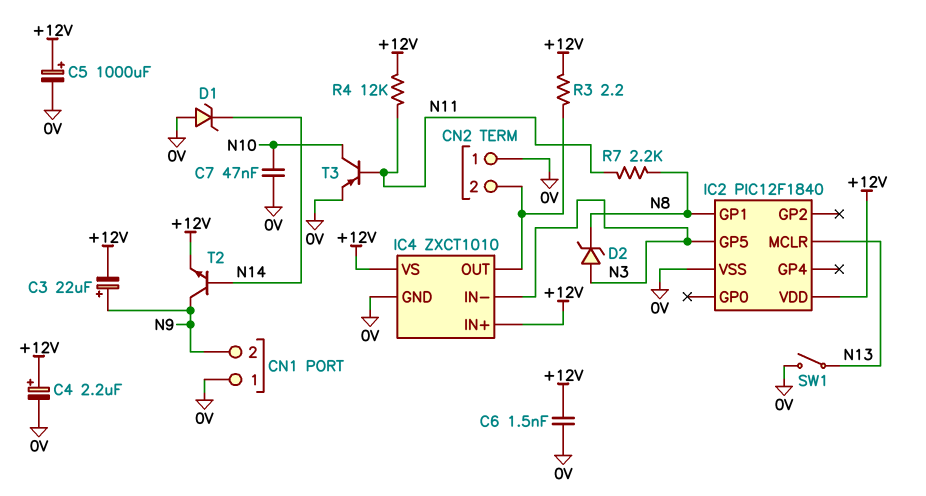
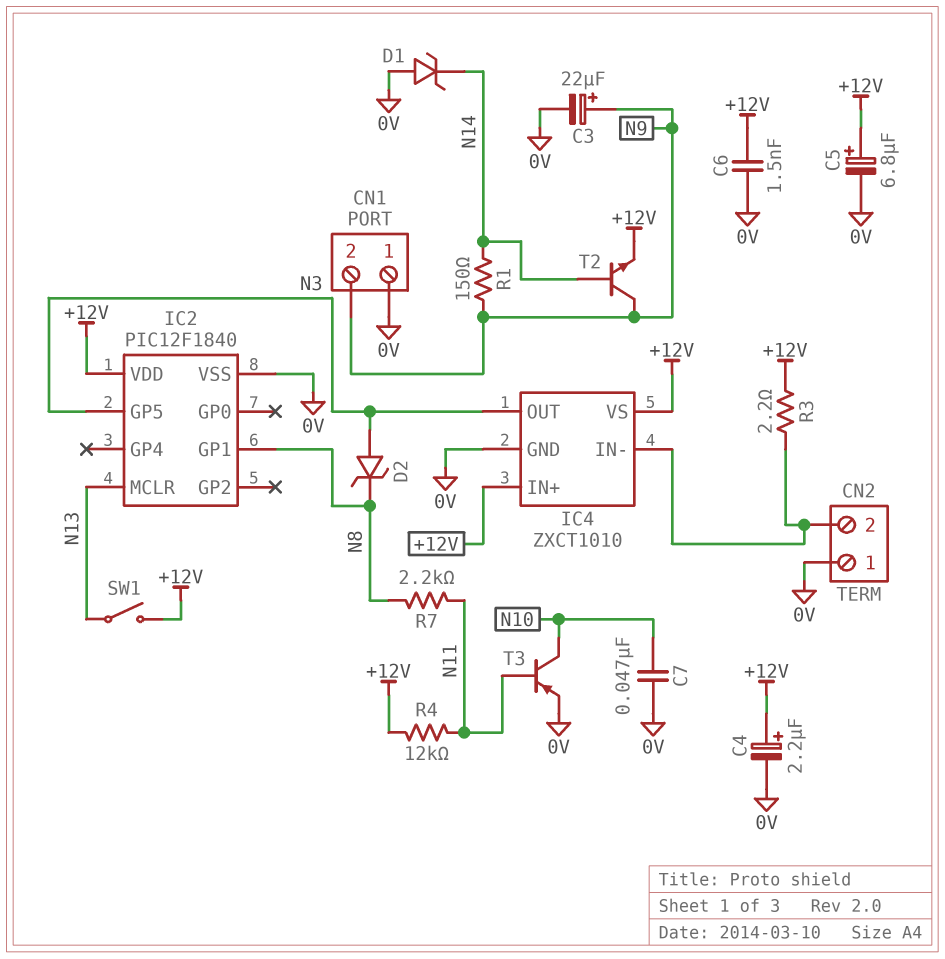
C3: 22uF (plus N9, minus +12V) -> 22uF (plus N9, minus 0V)
C5: 1000uF (plus +12V, minus 0V) -> 6.8uF (plus +12V, minus 0V)
IC4 pin IN-: N3 -> CN2/2
IC4 pin OUT: CN2/2 -> N3
R1: none -> 150 (N9, N14)
SW1: switch (0V, N13) -> switch (+12V, N13)

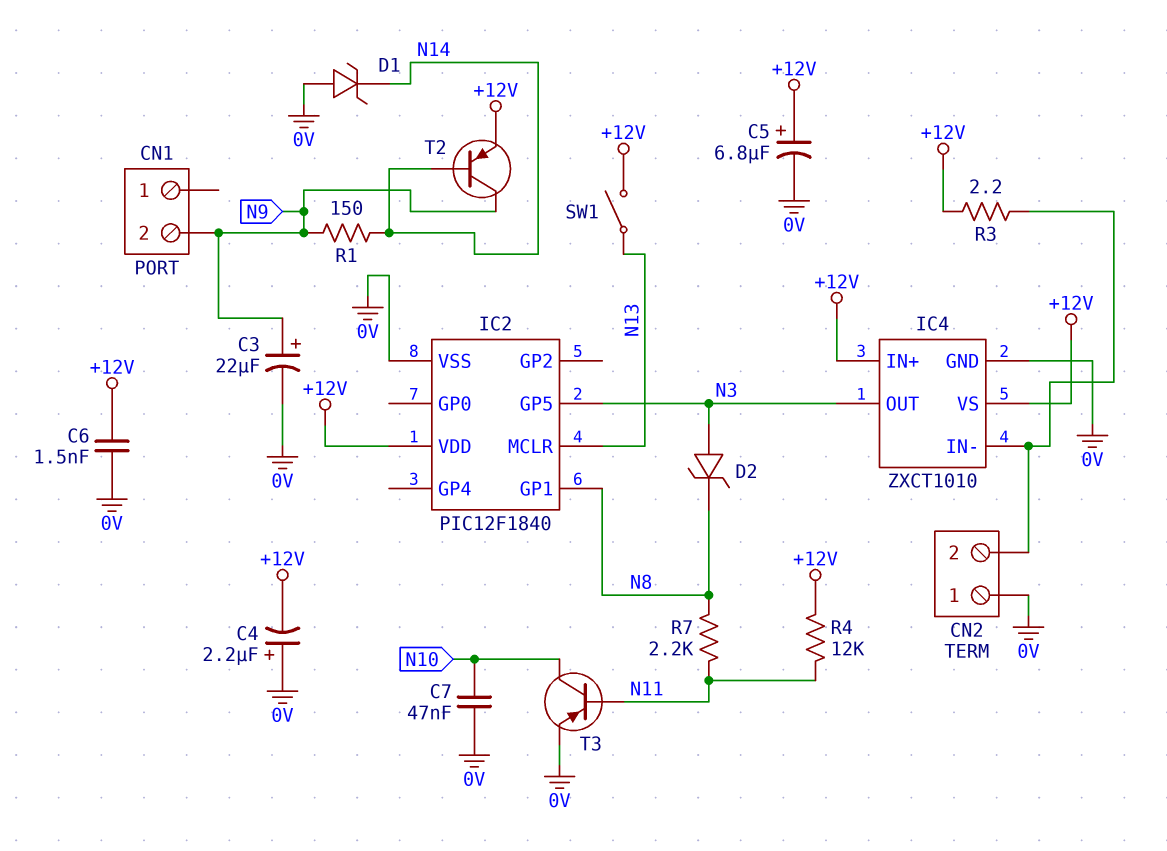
C4: 2.2uF (plus +12V, minus 0V) -> 2.2uF (plus 0V, minus +12V)
CN1 pin 1: 0V -> none
T2: NPN (B N14, C N9, E +12V) -> PNP (B N14, C N9, E +12V)

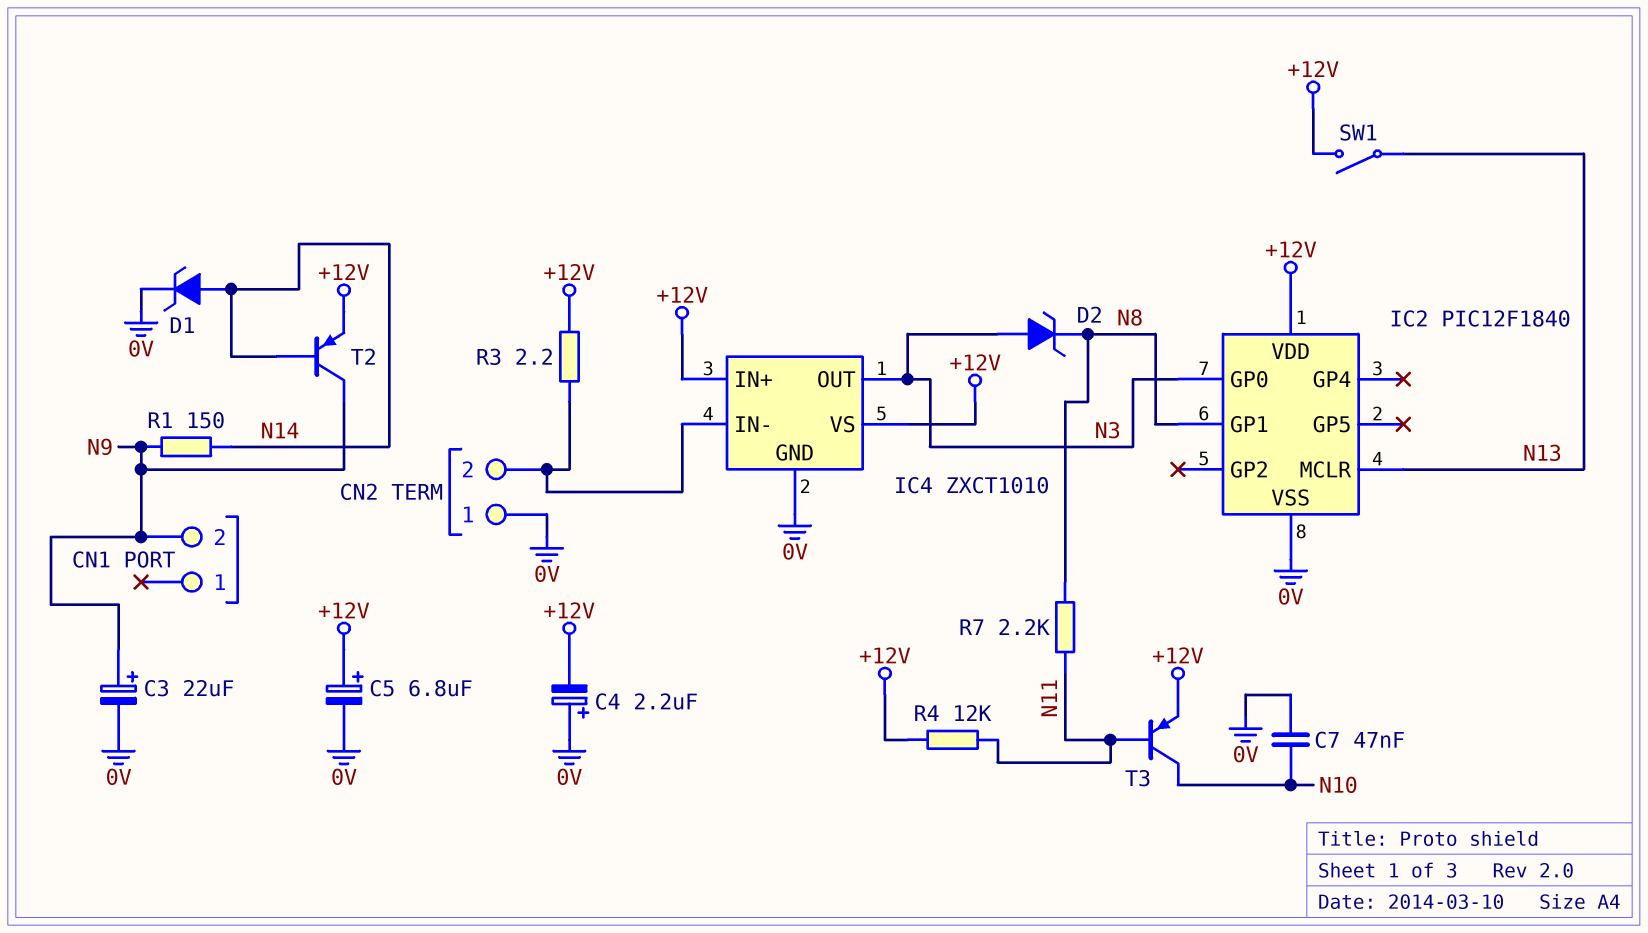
C6: 1.5nF (+12V, 0V) -> none
D1: zener (A 0V, K N14) -> zener (A N14, K 0V)
IC2 pin GP0: none -> N3
IC2 pin GP5: N3 -> none
T3: PNP (B N11, C N10, E 0V) -> PNP (B N11, C N10, E +12V)

